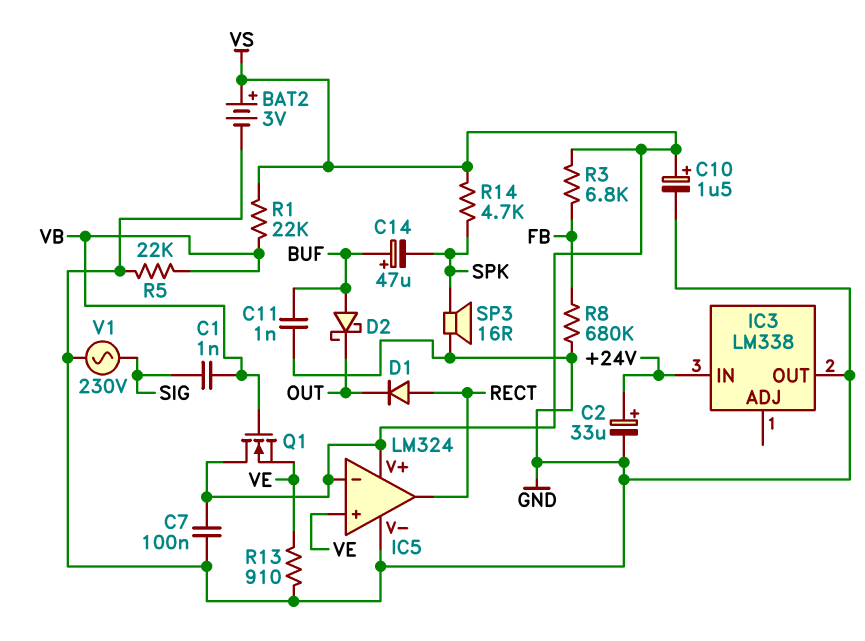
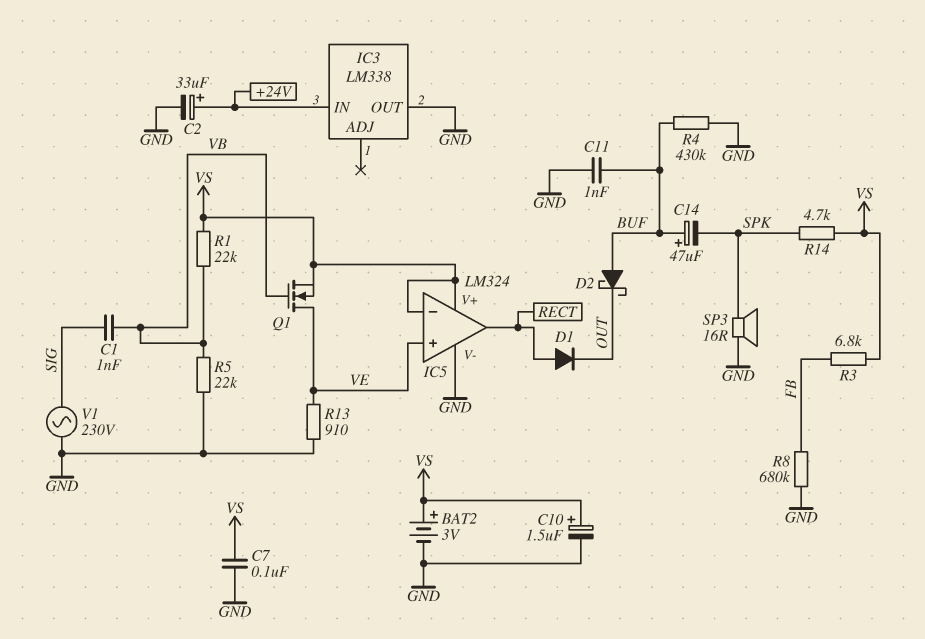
Q1: NMOS (G VB, D VS, S VE) -> NMOS (G VB, D VE, S VS)
R4: none -> 430k (BUF, GND)

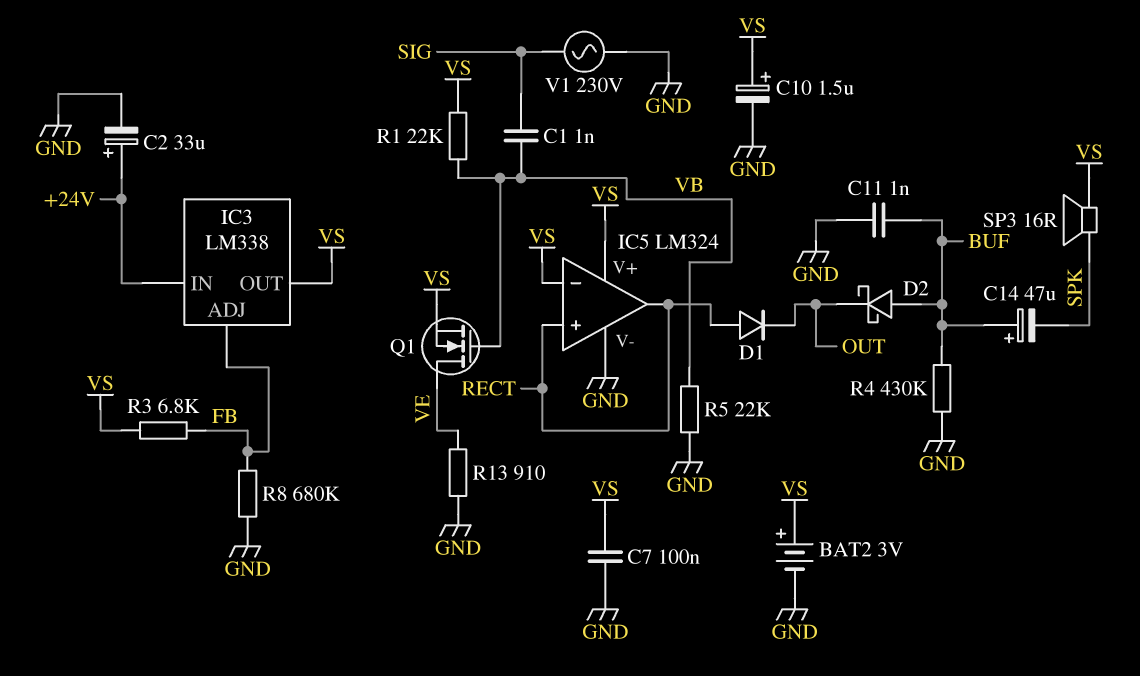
IC3 pin ADJ: none -> FB
IC3 pin OUT: GND -> VS
IC5 pin in+: VE -> RECT
R14: 4.7k (SPK, VS) -> none
SP3: speaker 16R (GND, SPK) -> speaker 16R (SPK, VS)

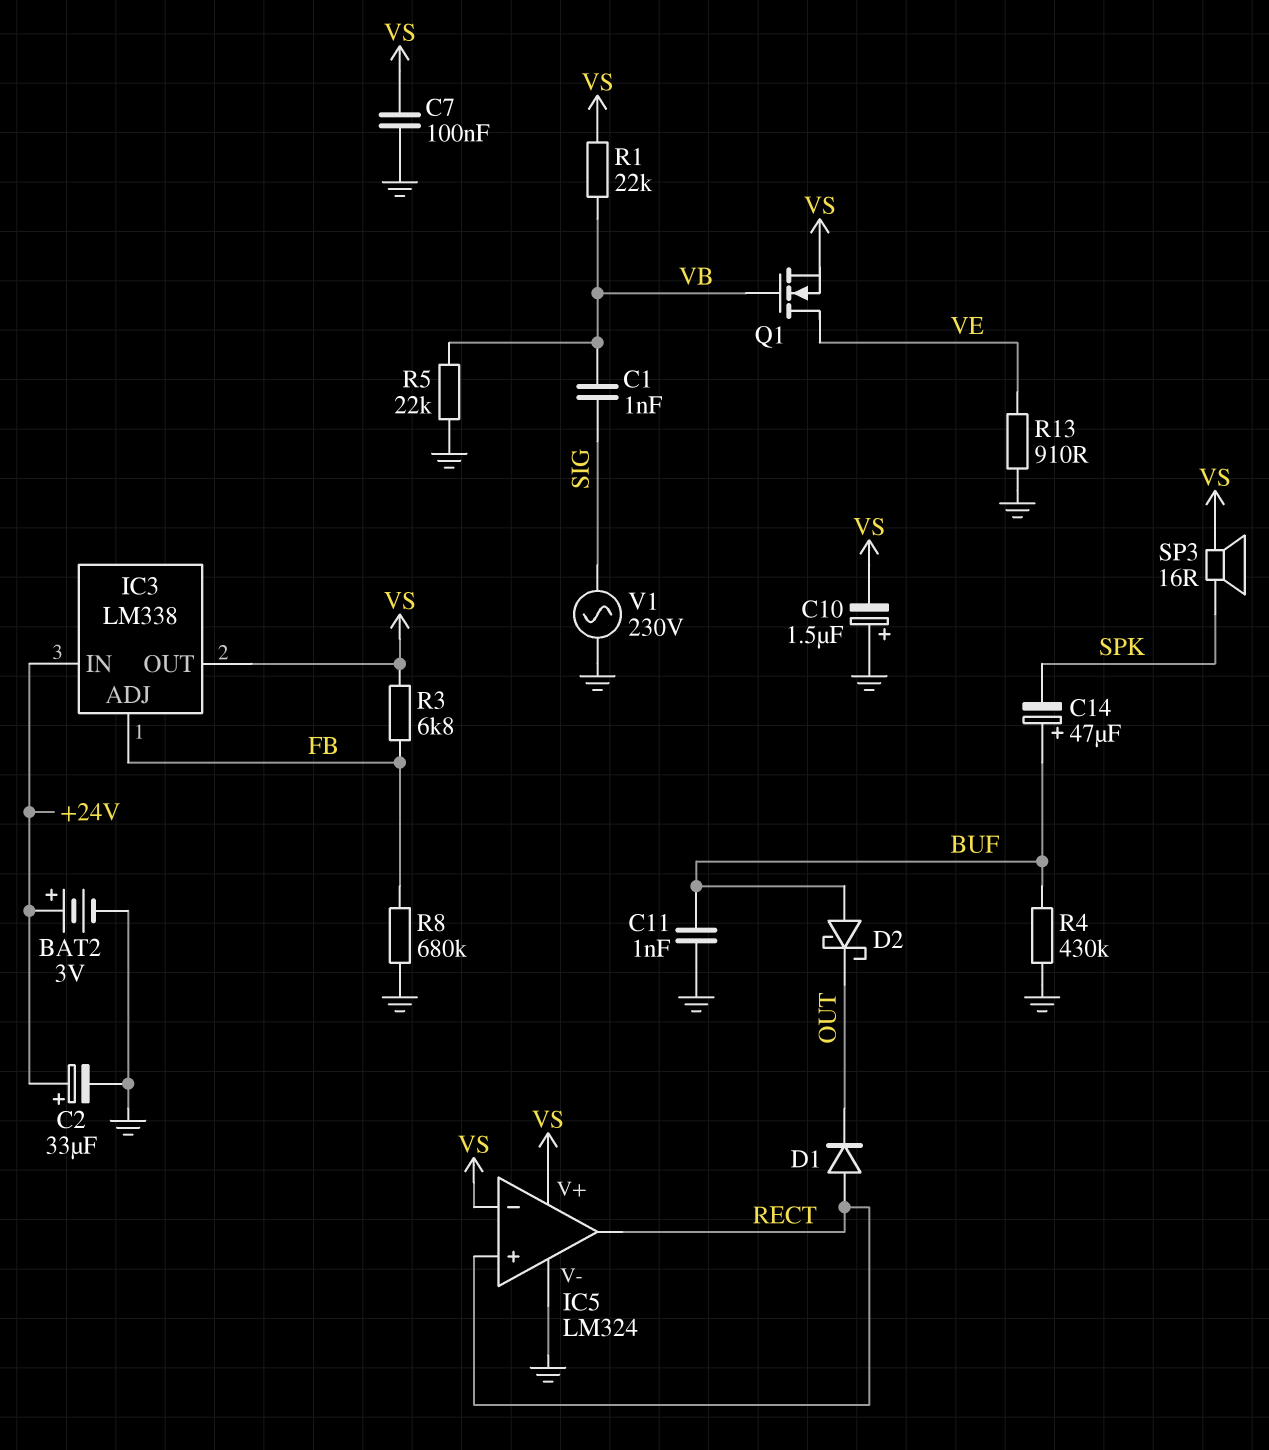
BAT2: 3V (plus VS, minus GND) -> 3V (plus +24V, minus GND)
C10: 1.5uF (plus VS, minus GND) -> 1.5uF (plus GND, minus VS)

